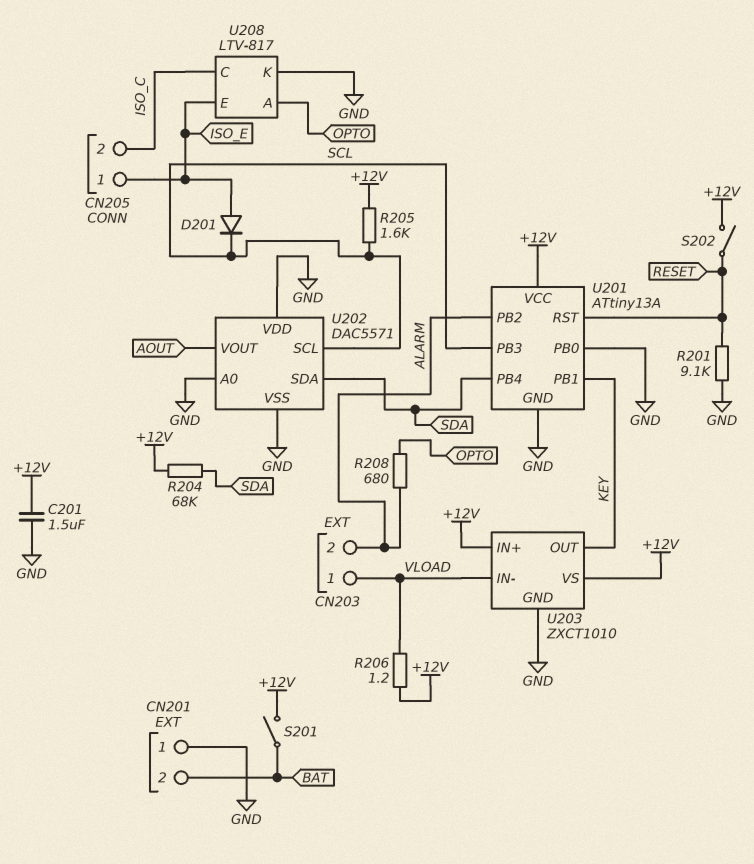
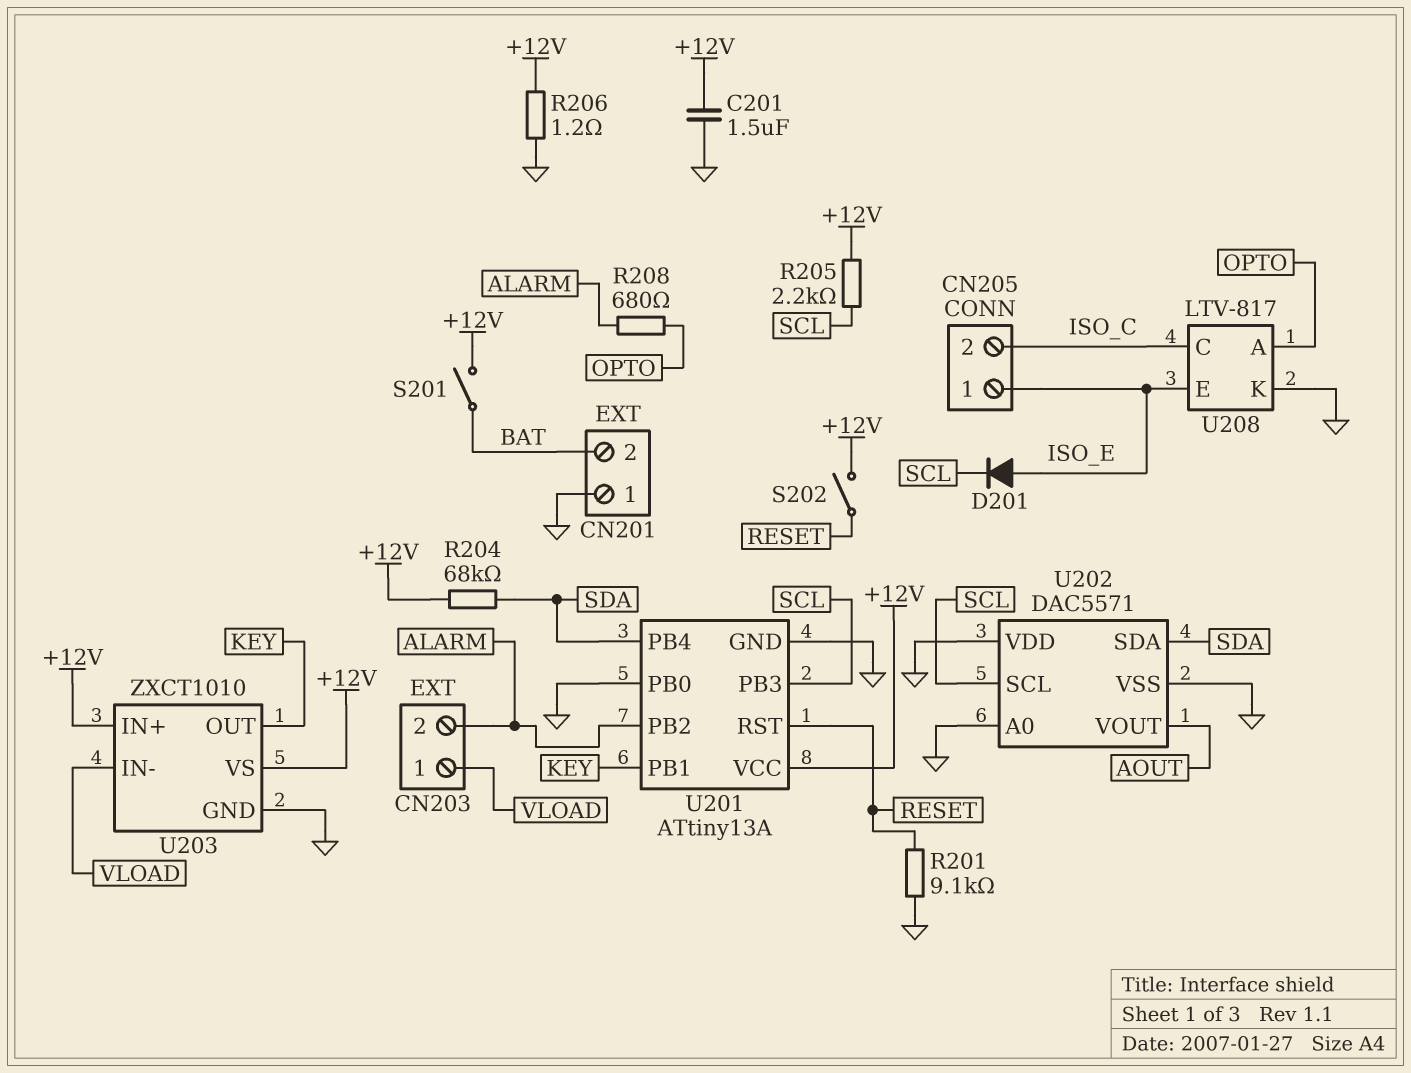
R205: 1.6k (+12V, SCL) -> 2.2k (+12V, SCL)
R206: 1.2 (+12V, VLOAD) -> 1.2 (+12V, GND)

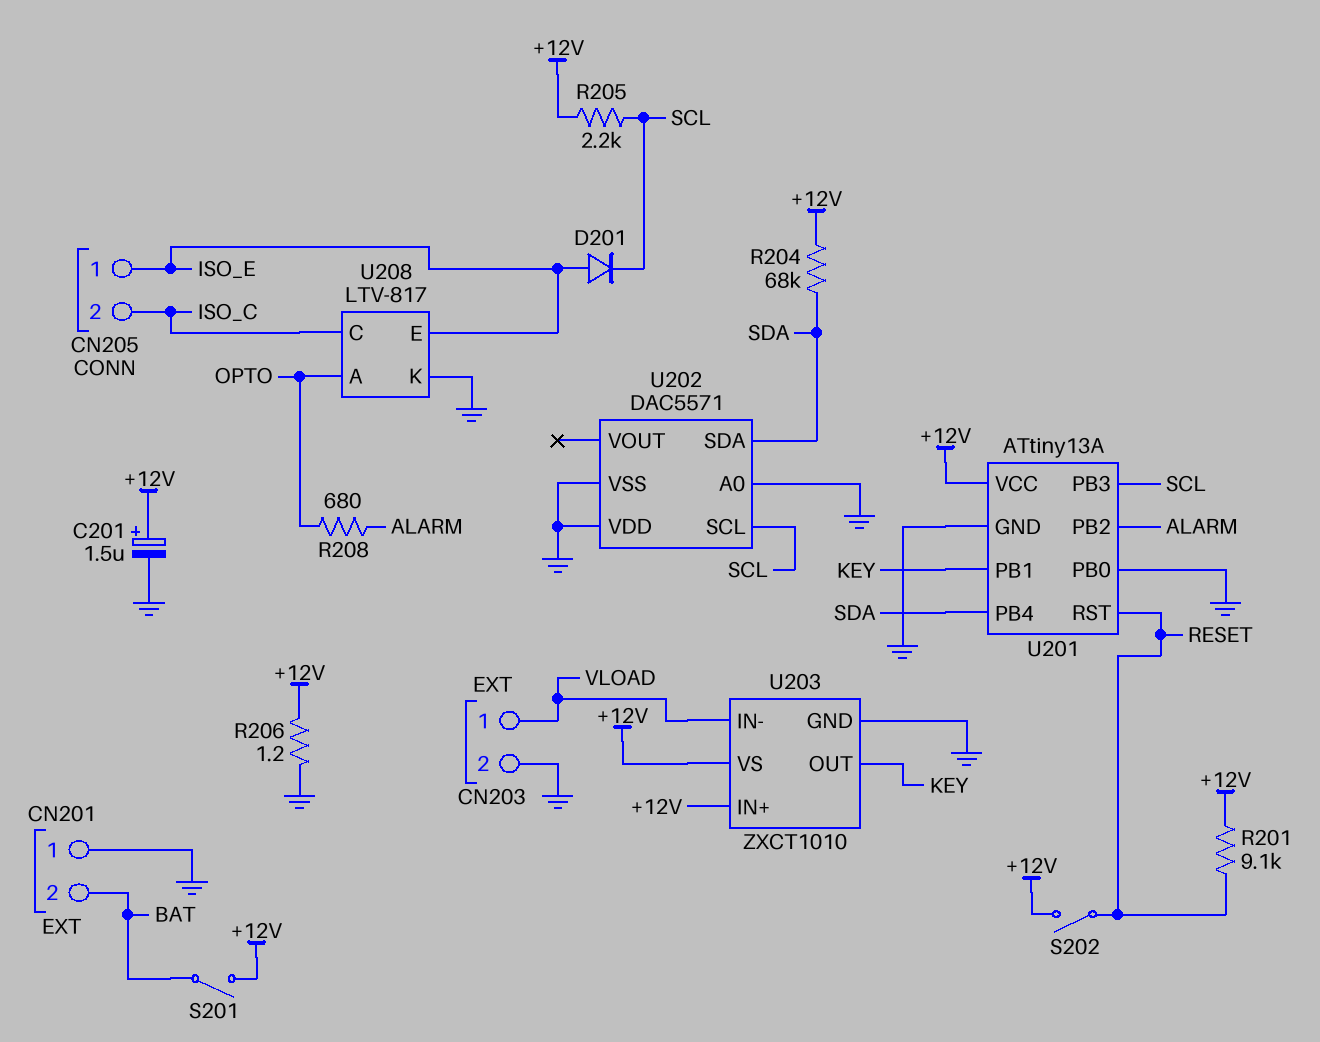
C201: 1.5uF (+12V, GND) -> 1.5uF (plus +12V, minus GND)
CN203 pin 2: ALARM -> GND
R201: 9.1k (GND, RESET) -> 9.1k (+12V, RESET)
U202 pin VOUT: AOUT -> none

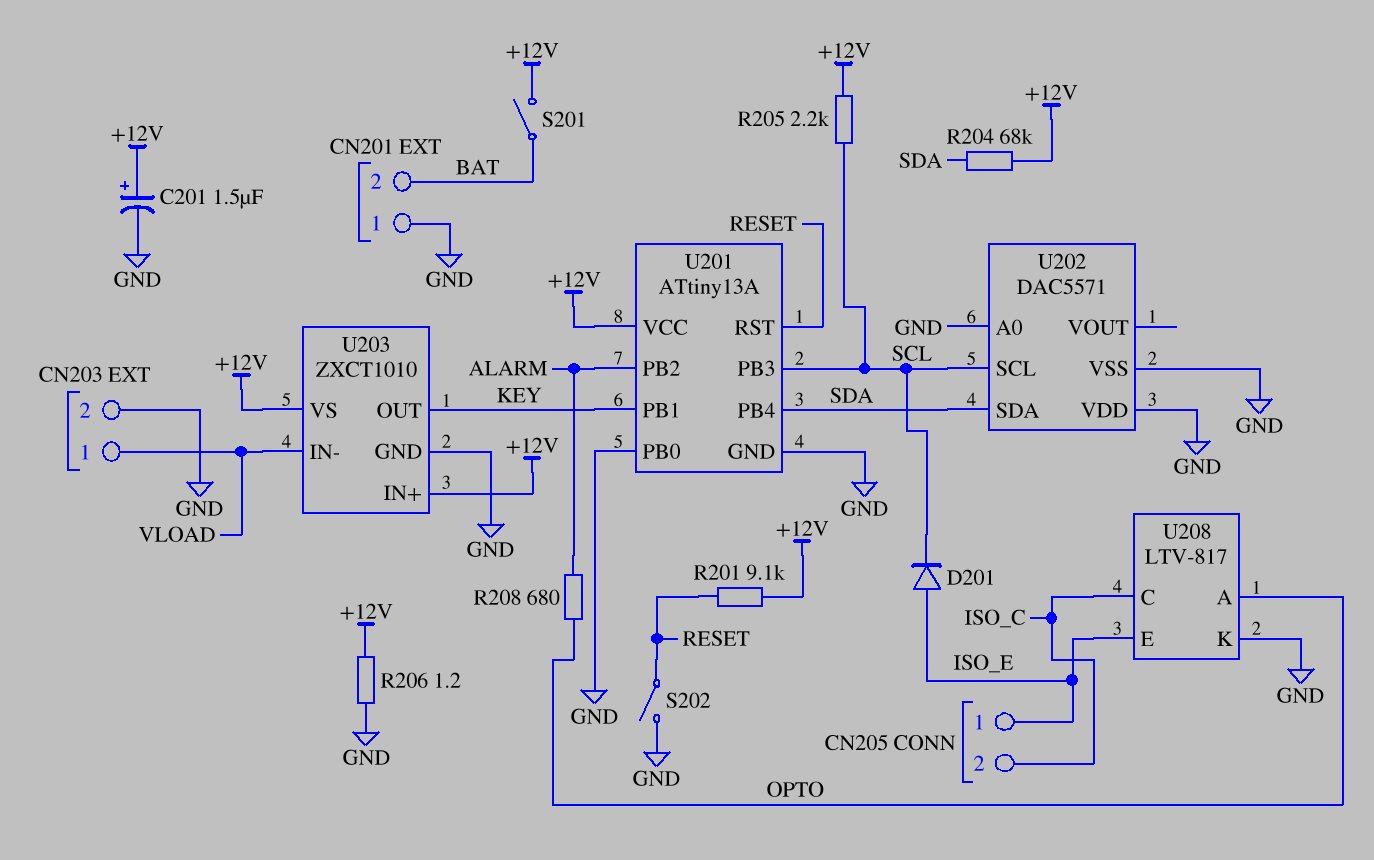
S202: switch (+12V, RESET) -> switch (GND, RESET)

